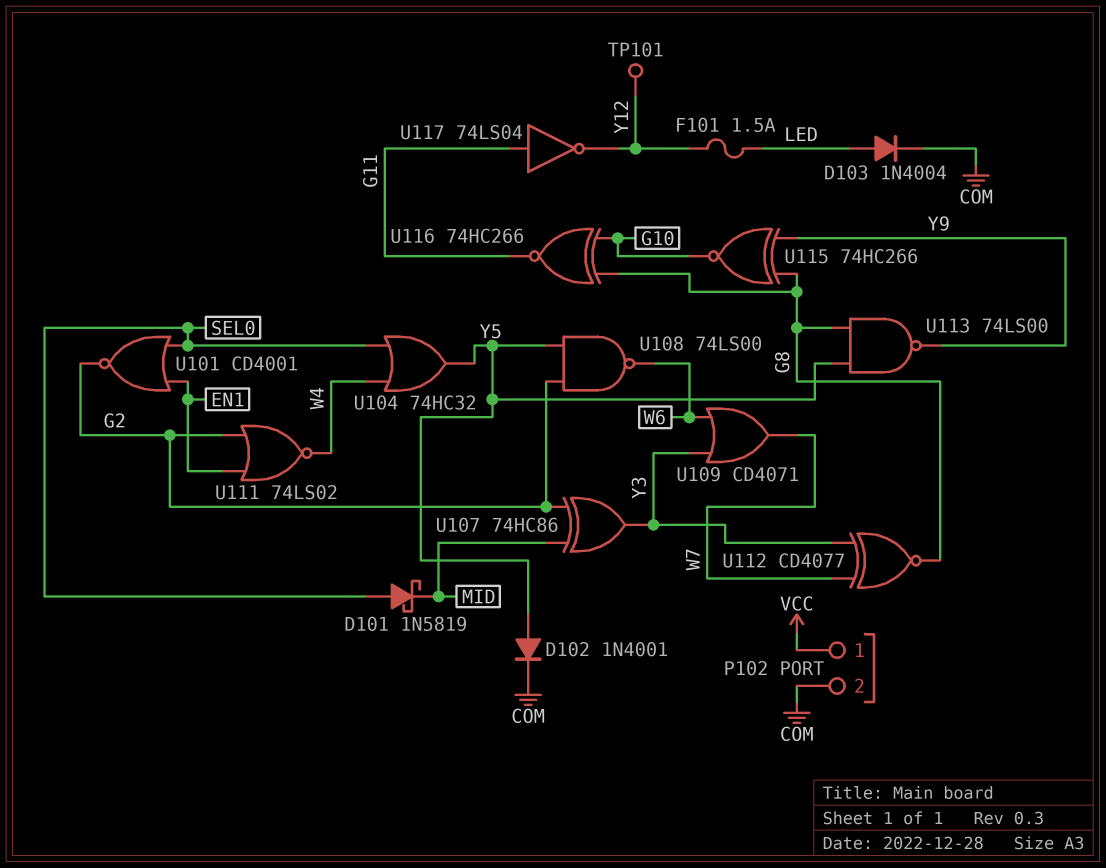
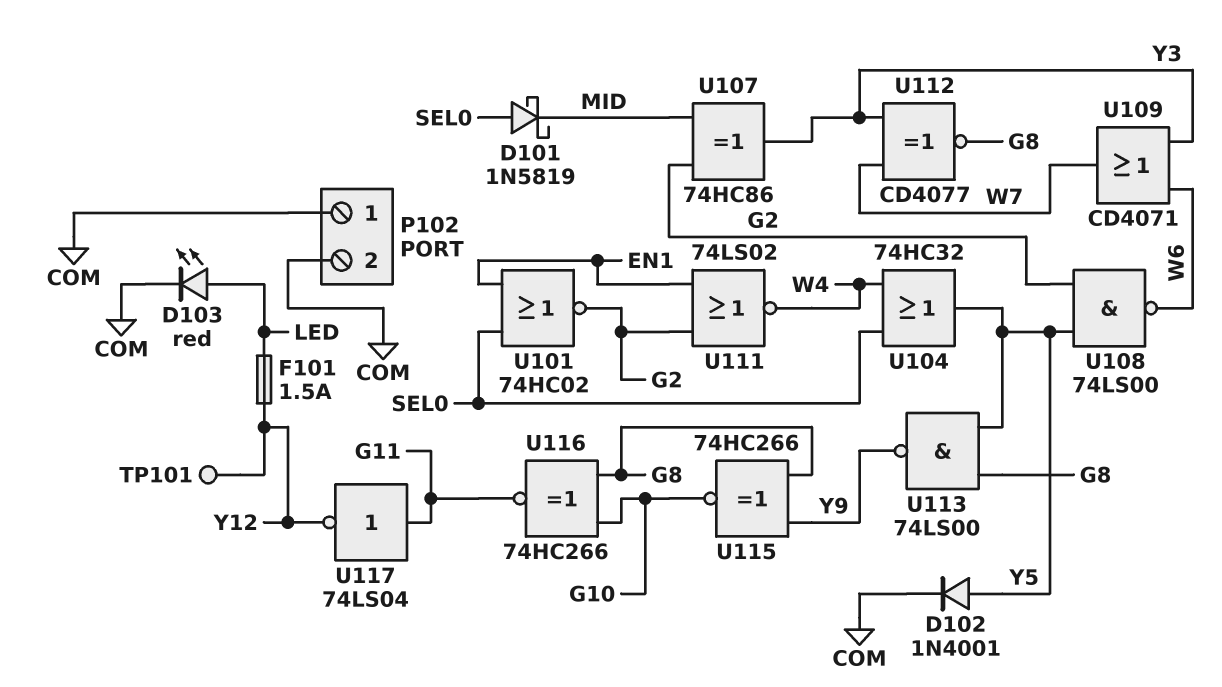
D103: diode 1N4004 (A LED, K COM) -> LED red (A LED, K COM)
P102 pin 1: VCC -> COM
U101: NOR CD4001 (in EN1, in SEL0, out G2) -> NOR 74HC02 (in EN1, in SEL0, out G2)

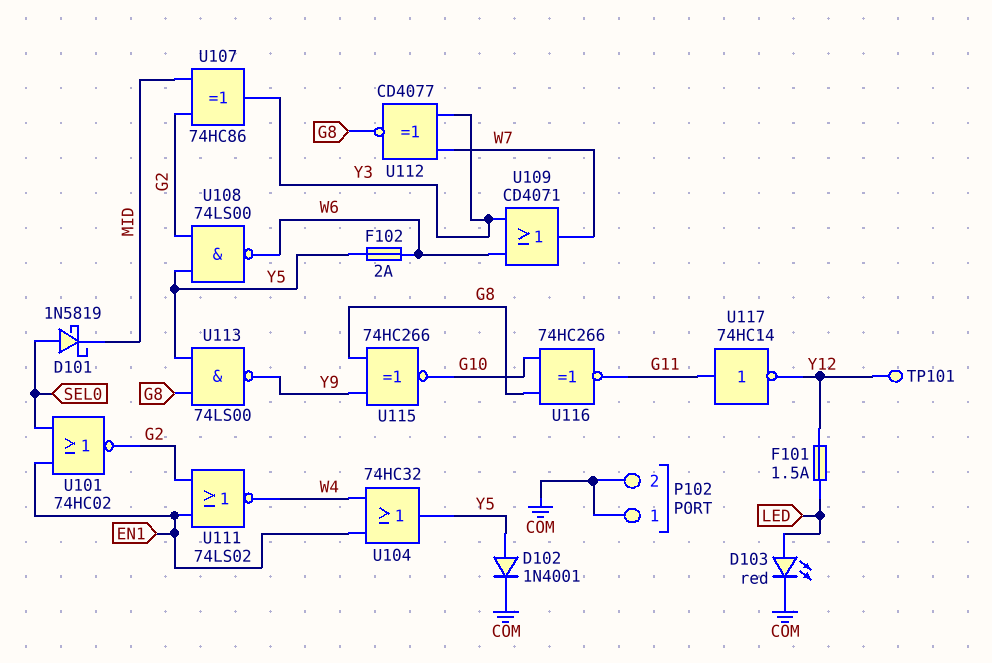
F102: none -> 2A (W6, Y5)
U104: OR 74HC32 (in SEL0, in W4, out Y5) -> OR 74HC32 (in EN1, in W4, out Y5)
U117: NOT 74LS04 (in G11, out Y12) -> NOT 74HC14 (in G11, out Y12)

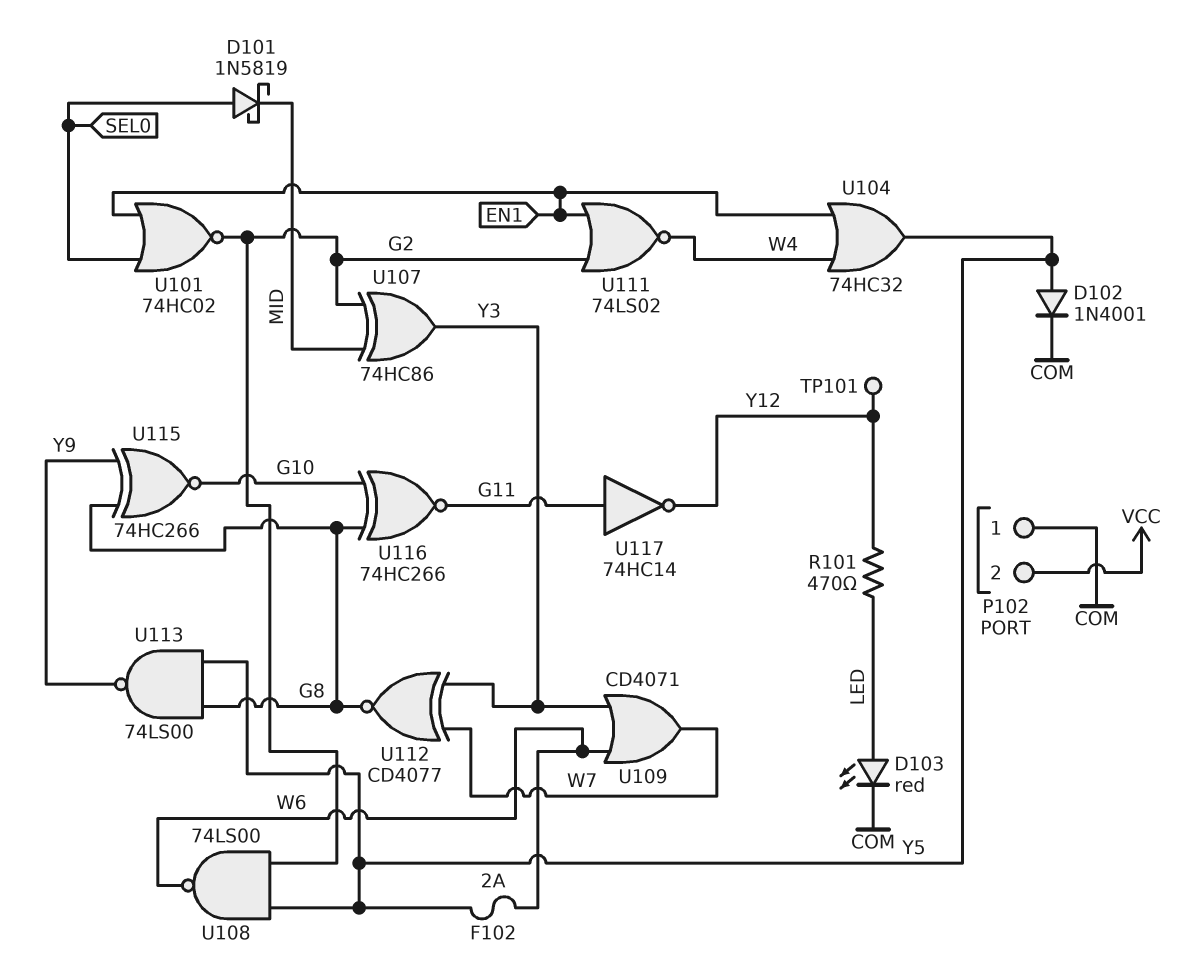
F101: 1.5A (LED, Y12) -> none
P102 pin 2: COM -> VCC
R101: none -> 470 (LED, Y12)

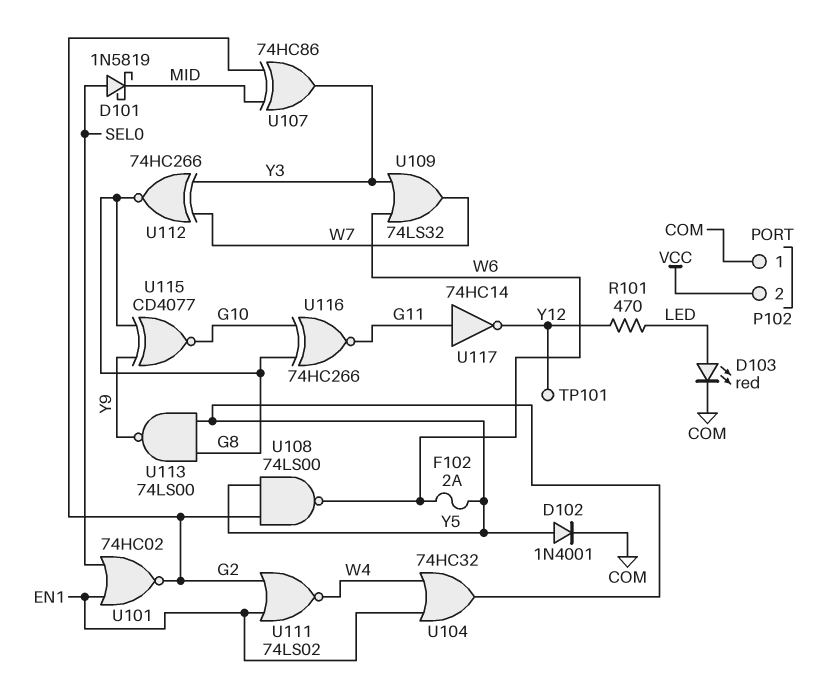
U109: OR CD4071 (in W6, in Y3, out W7) -> OR 74LS32 (in W6, in Y3, out W7)
U112: XNOR CD4077 (in W7, in Y3, out G8) -> XNOR 74HC266 (in W7, in Y3, out G8)
U115: XNOR 74HC266 (in G8, in Y9, out G10) -> XNOR CD4077 (in G8, in Y9, out G10)

